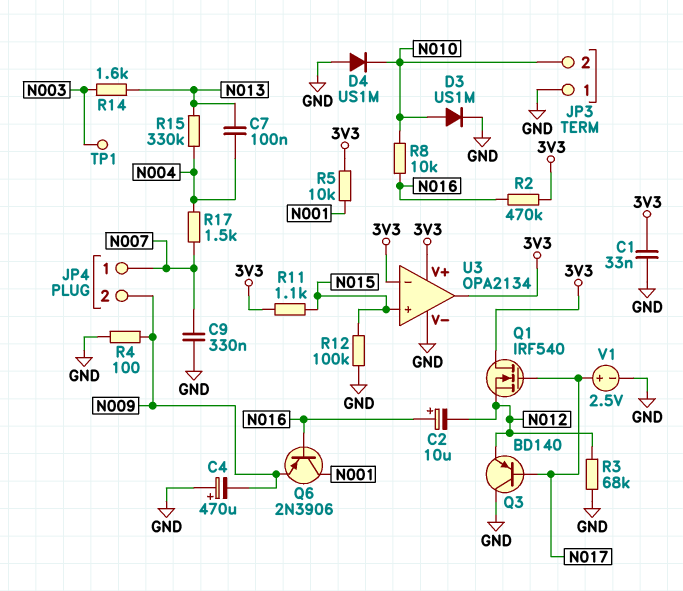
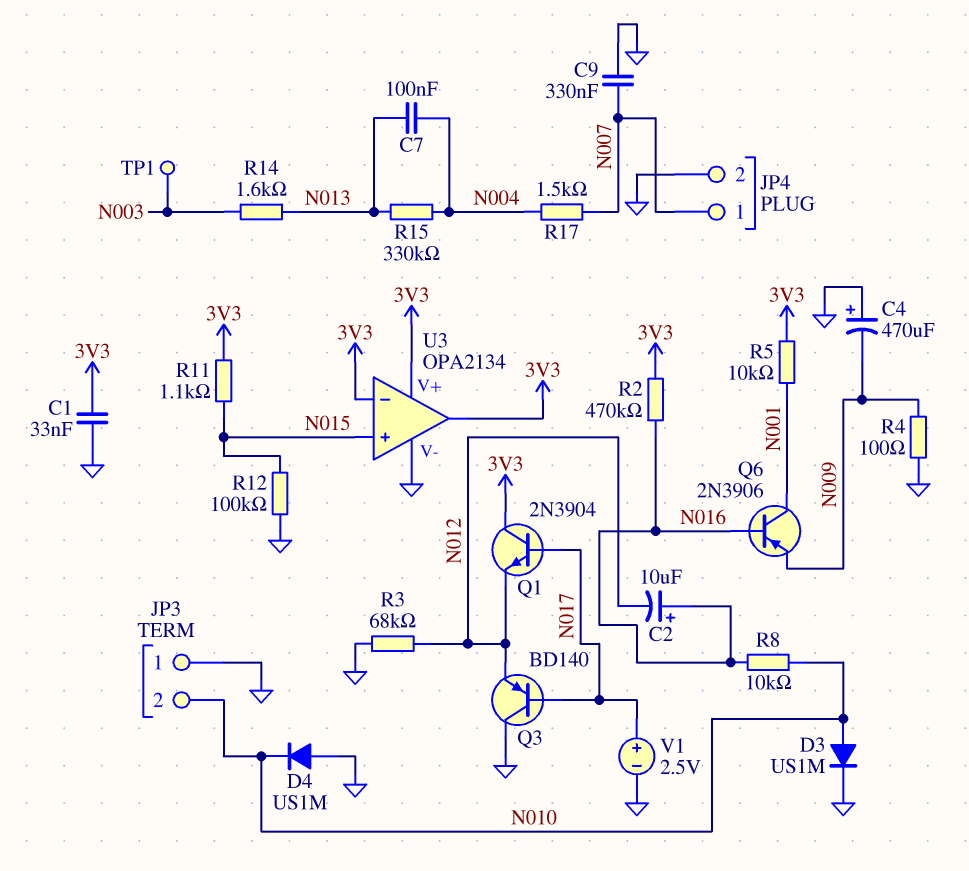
JP4 pin 2: N009 -> GND
Q1: NMOS IRF540 (G N017, D 3V3, S N012) -> NPN 2N3904 (B N017, C 3V3, E N012)

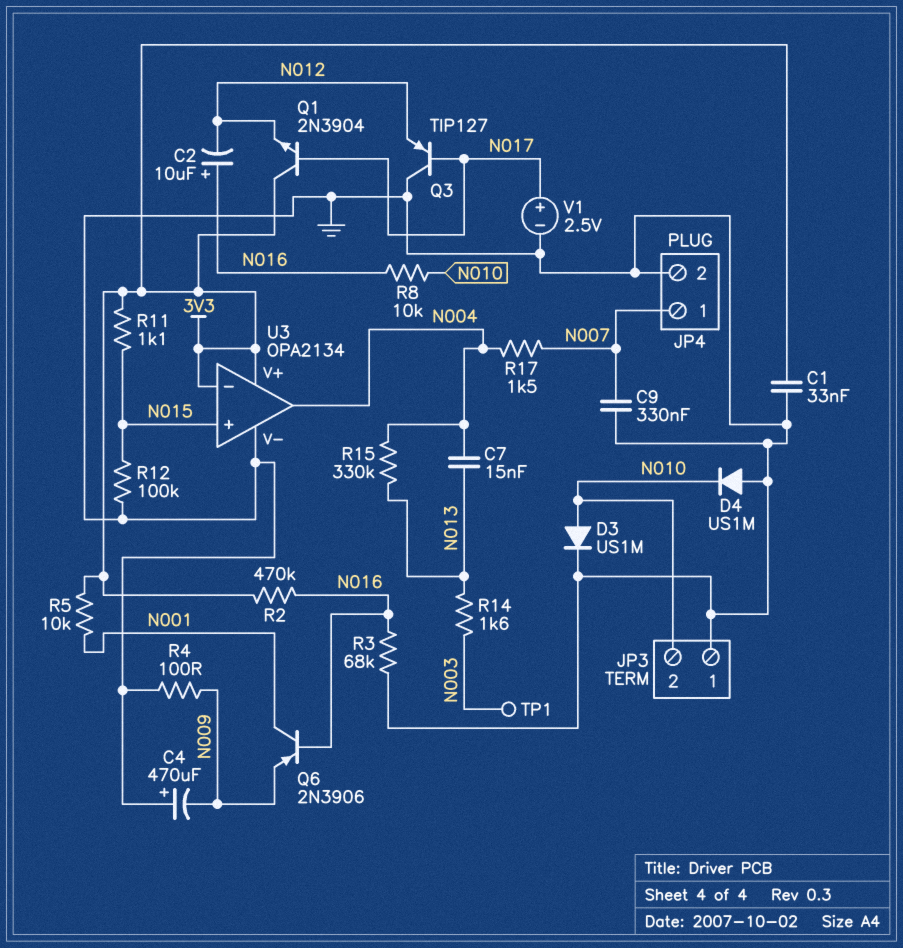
C7: 100nF (N004, N013) -> 15nF (N004, N013)
Q3: PNP BD140 (B N017, C GND, E N012) -> PNP TIP127 (B N017, C GND, E N012)
R3: 68k (GND, N012) -> 68k (GND, N016)
U3 pin out: 3V3 -> N004

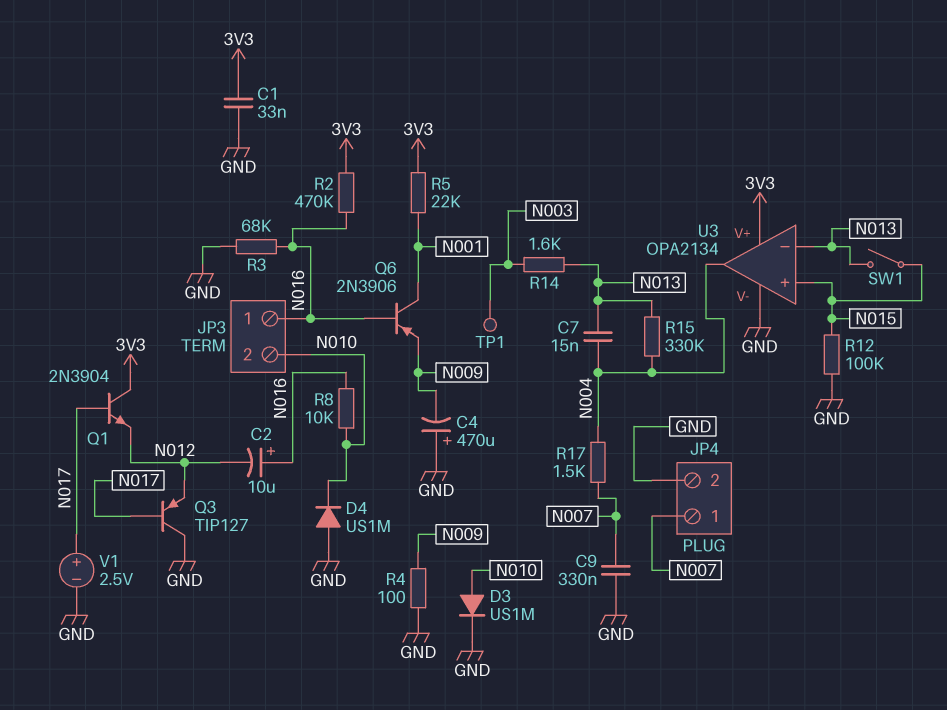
JP3 pin 1: GND -> N016
R5: 10k (3V3, N001) -> 22k (3V3, N001)
R11: 1.1k (3V3, N015) -> none
SW1: none -> switch (N013, N015)
U3 pin in-: 3V3 -> N013

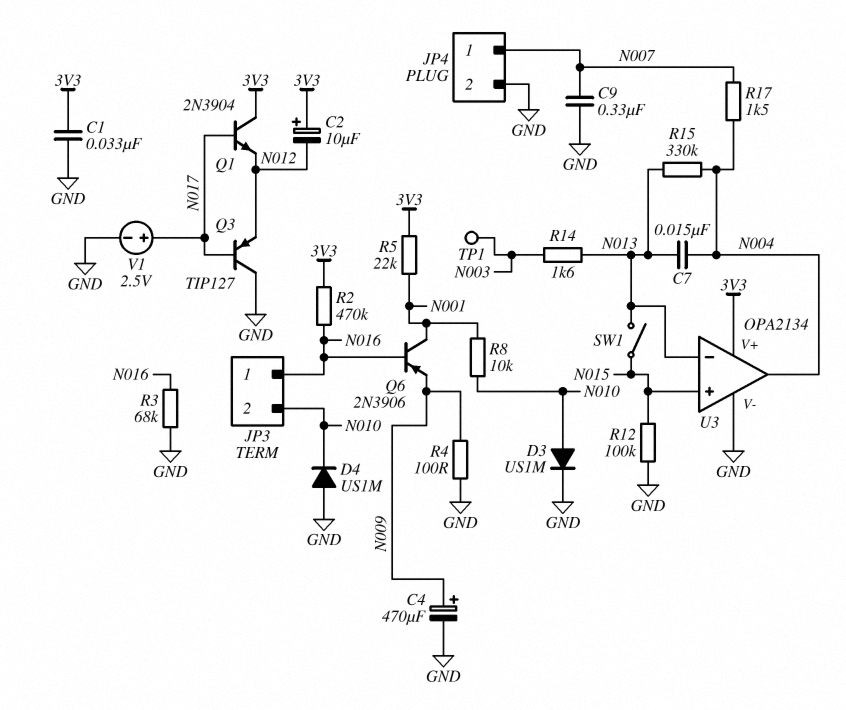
C2: 10uF (plus N016, minus N012) -> 10uF (plus 3V3, minus N012)
C4: 470uF (plus GND, minus N009) -> 470uF (plus N009, minus GND)
R8: 10k (N010, N016) -> 10k (N001, N010)

